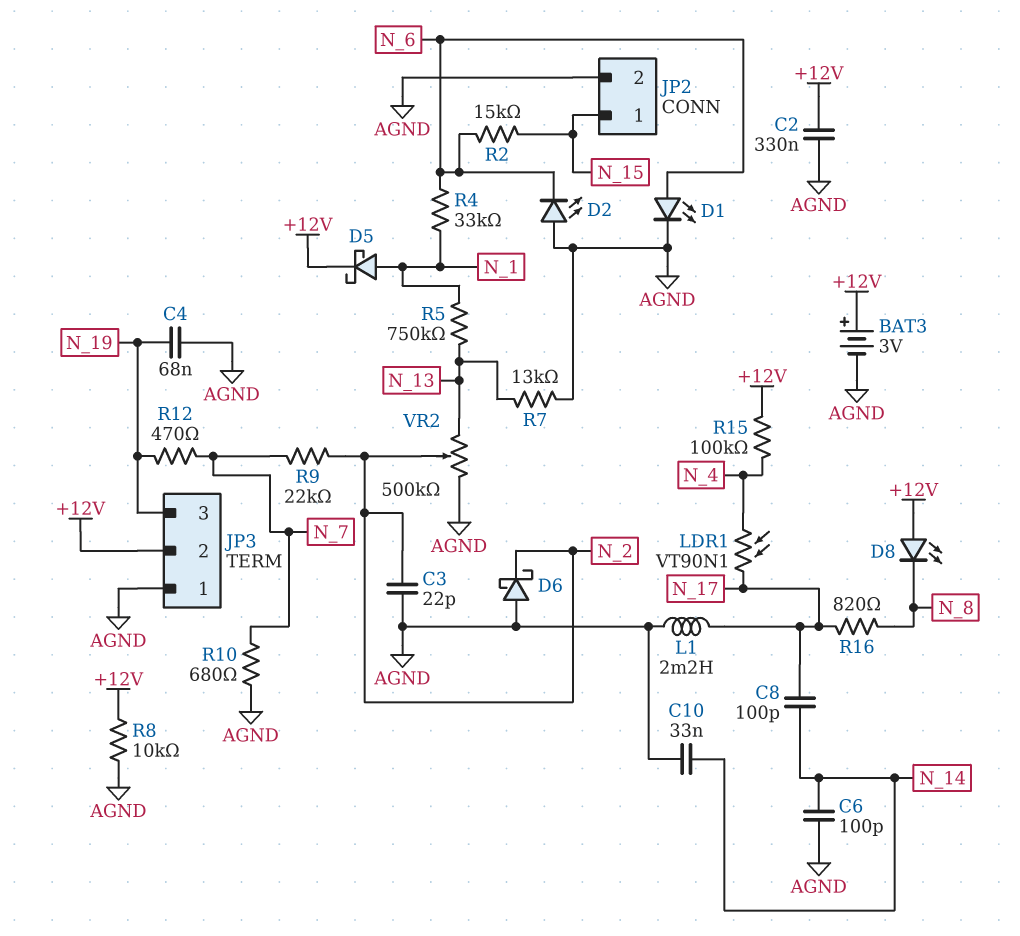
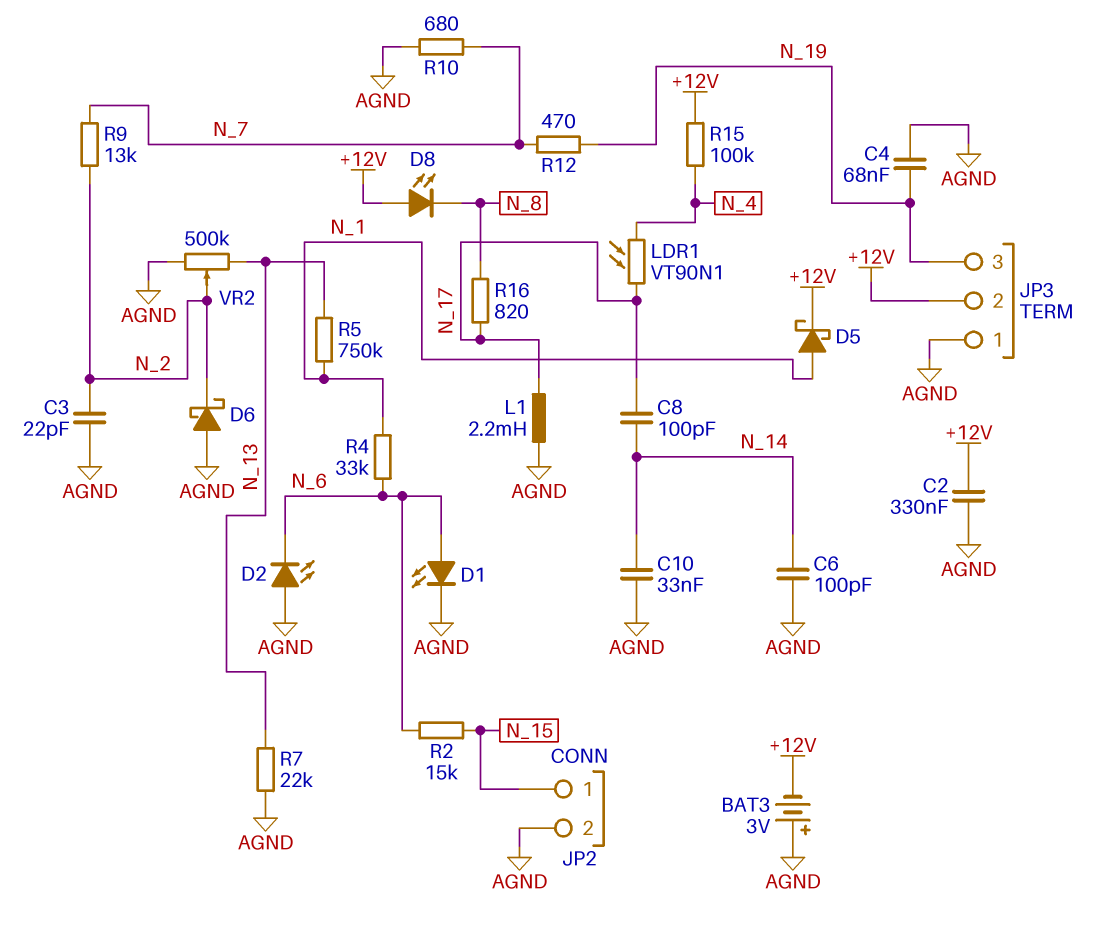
BAT3: 3V (plus +12V, minus AGND) -> 3V (plus AGND, minus +12V)
R7: 13k (AGND, N_13) -> 22k (AGND, N_13)
R8: 10k (+12V, AGND) -> none
R9: 22k (N_2, N_7) -> 13k (N_2, N_7)

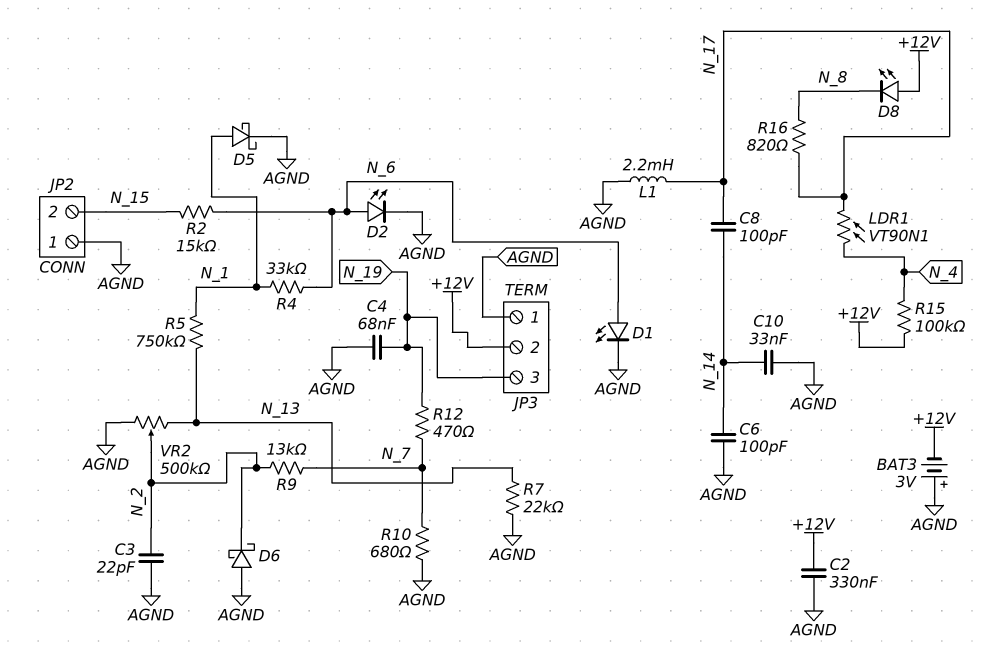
D2: LED (A AGND, K N_6) -> LED (A N_6, K AGND)
D5: schottky (A N_1, K +12V) -> schottky (A N_1, K AGND)
JP2 pin 1: N_15 -> AGND
JP2 pin 2: AGND -> N_15

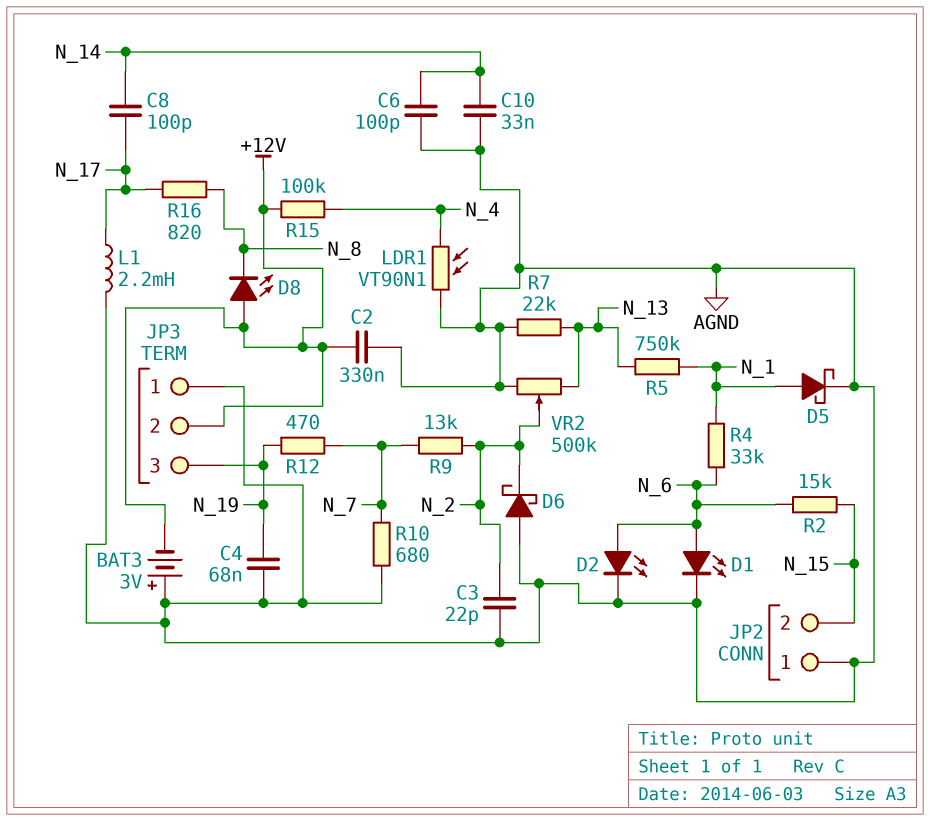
LDR1: VT90N1 (N_4, N_17) -> VT90N1 (AGND, N_4)

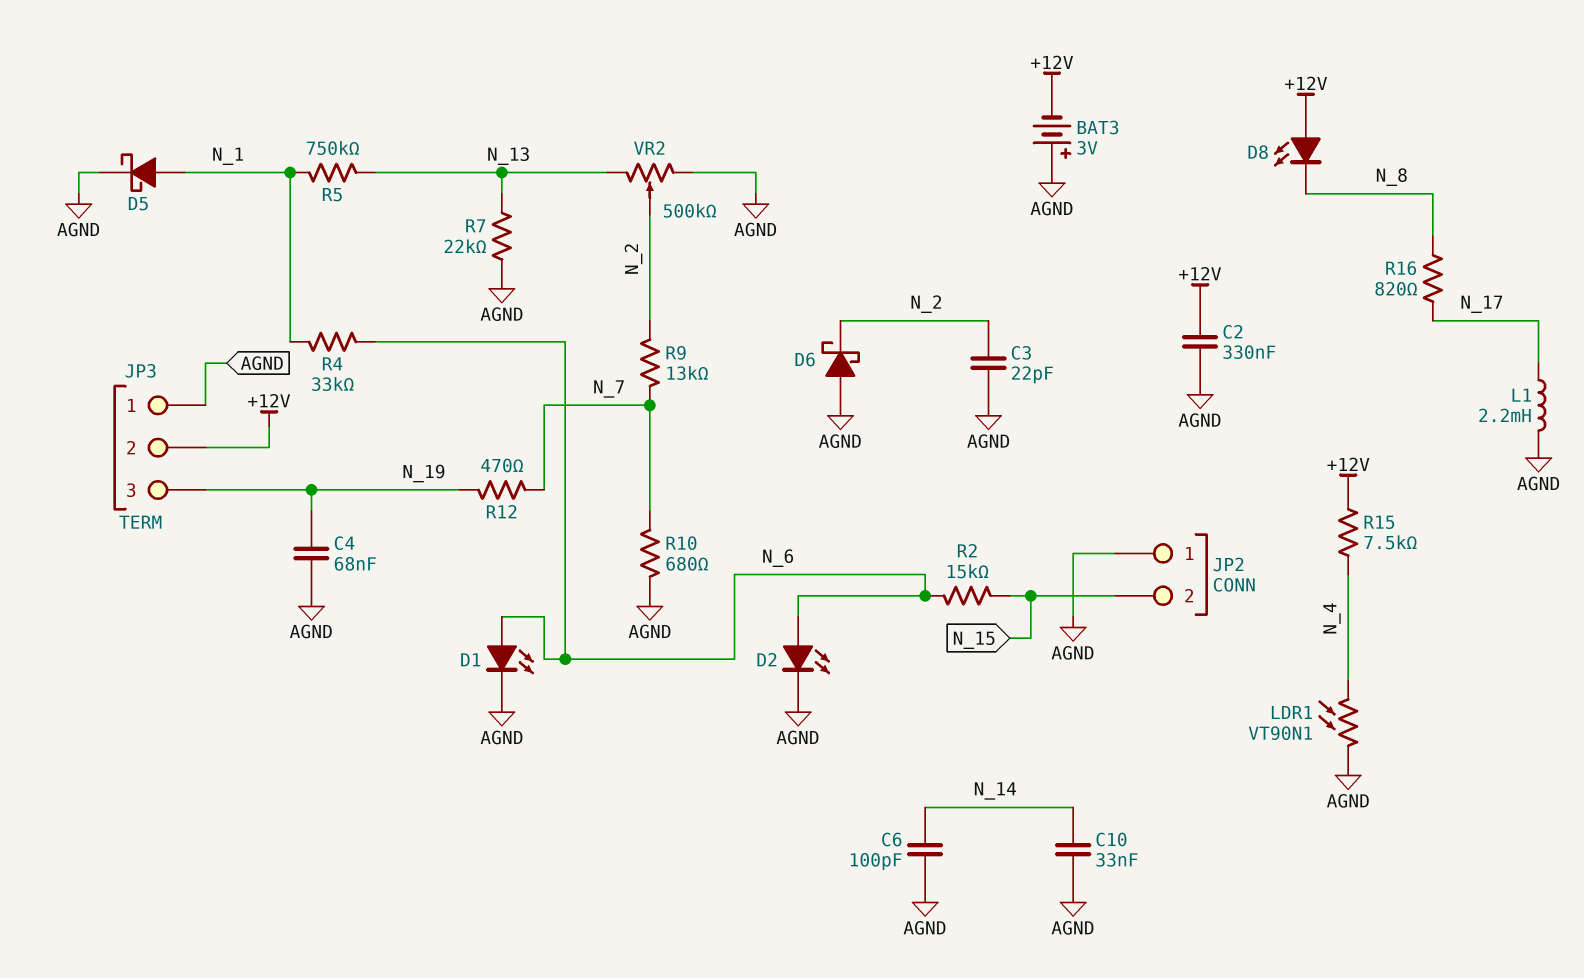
C8: 100pF (N_14, N_17) -> none
R15: 100k (+12V, N_4) -> 7.5k (+12V, N_4)

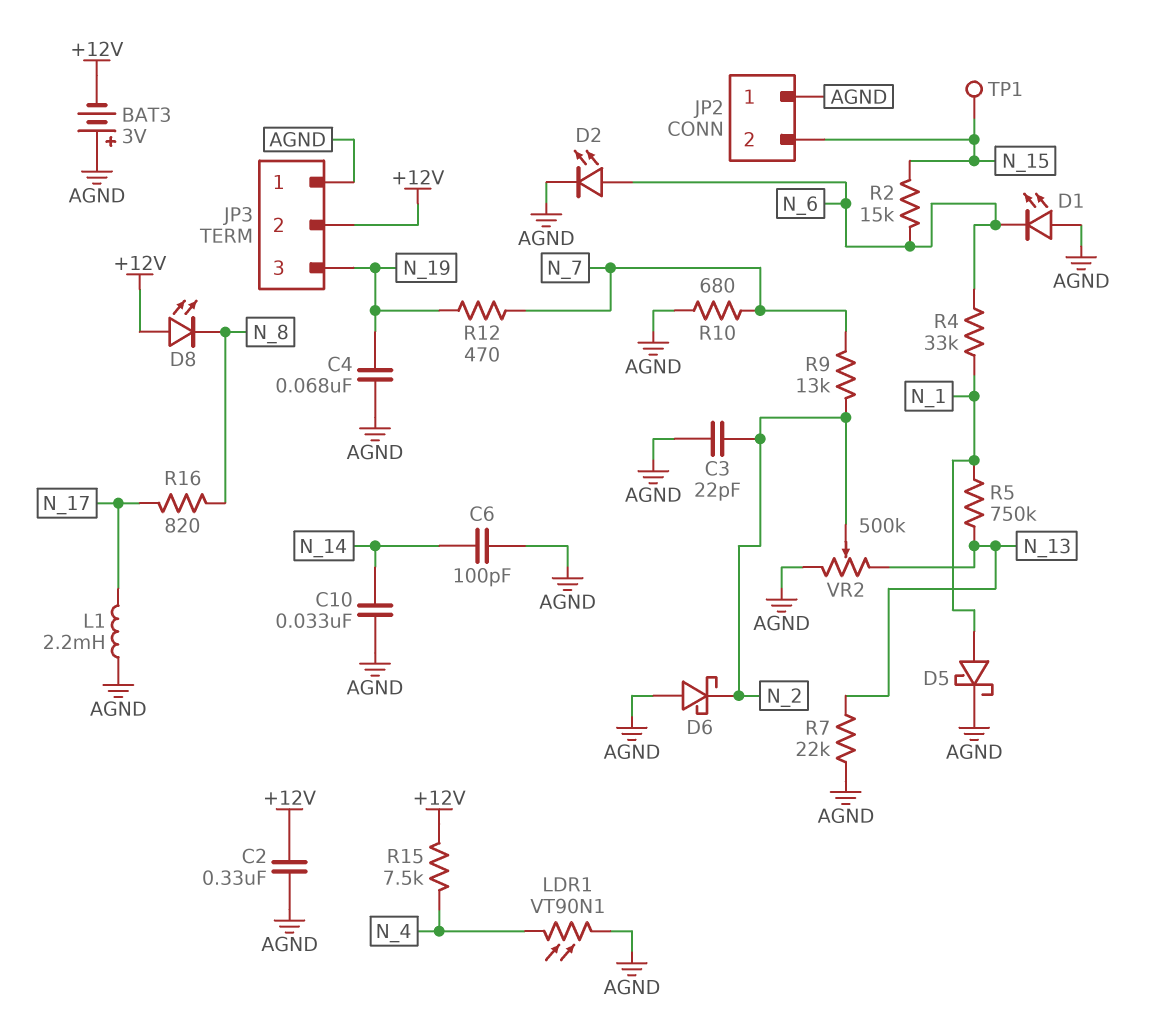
D1: LED (A N_6, K AGND) -> LED (A AGND, K N_6)
TP1: none -> test point (N_15)

